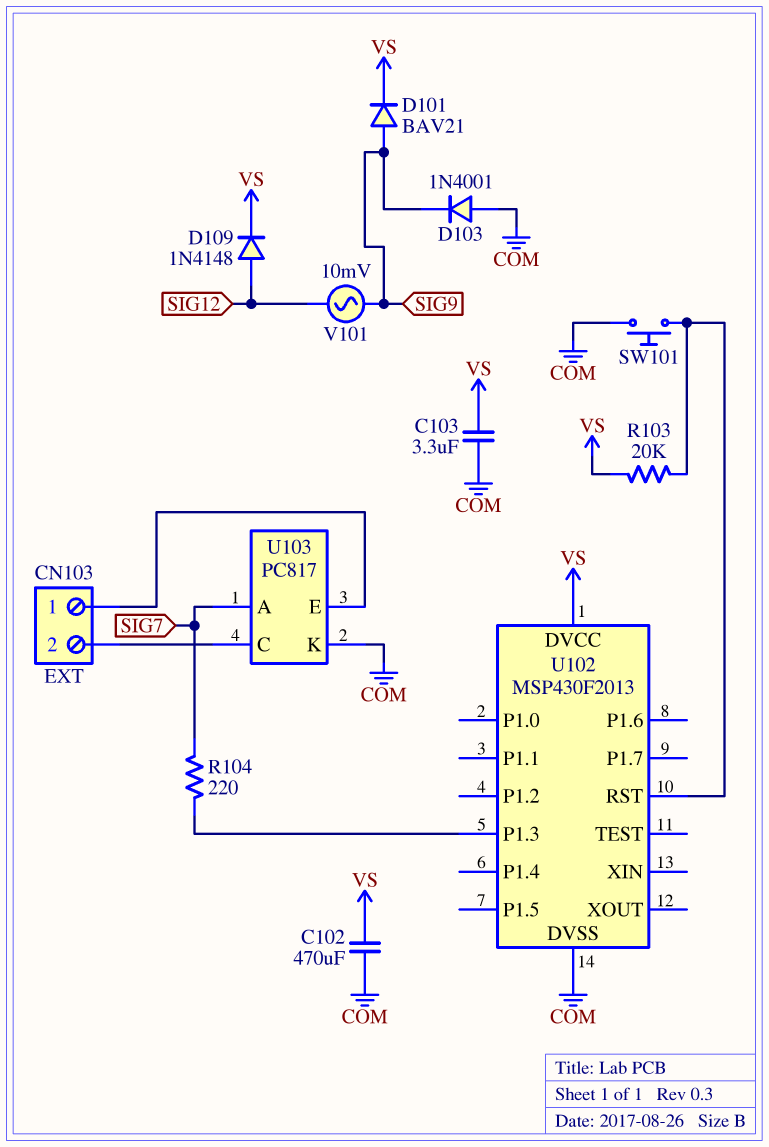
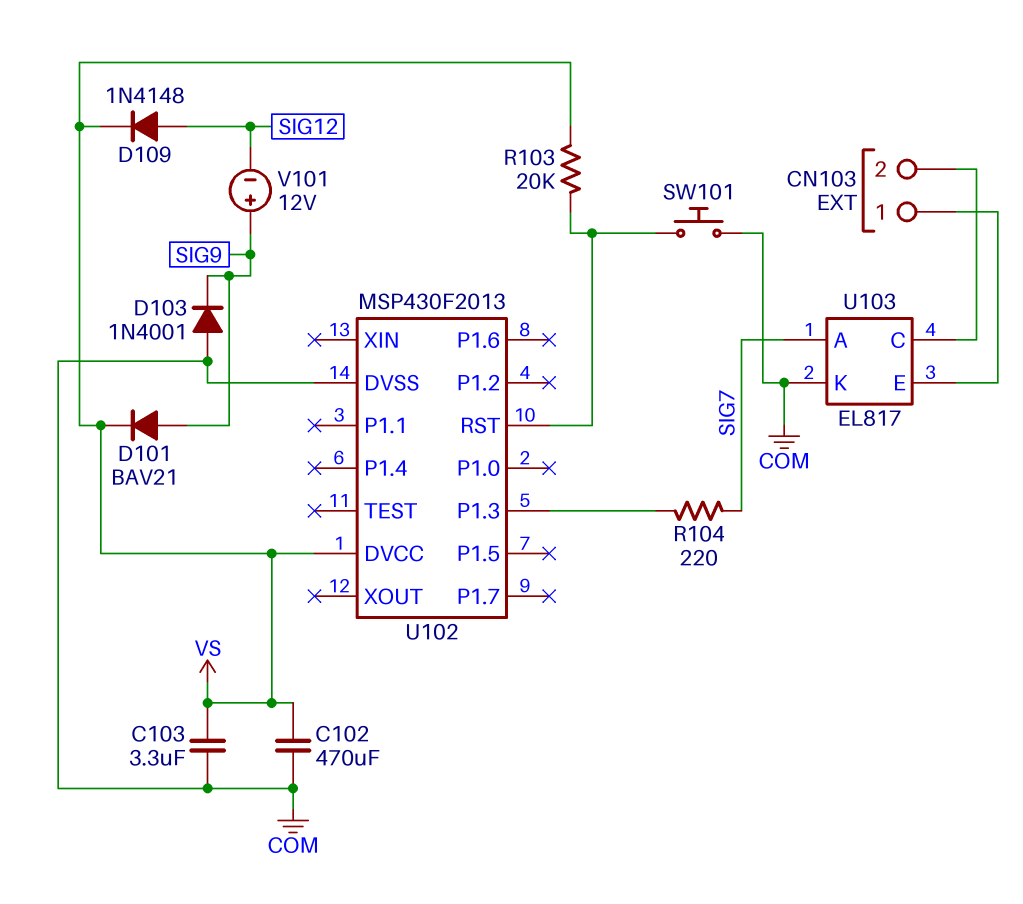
U103: PC817 -> EL817
V101: AC 10mV (SIG9, SIG12) -> 12V (plus SIG9, minus SIG12)

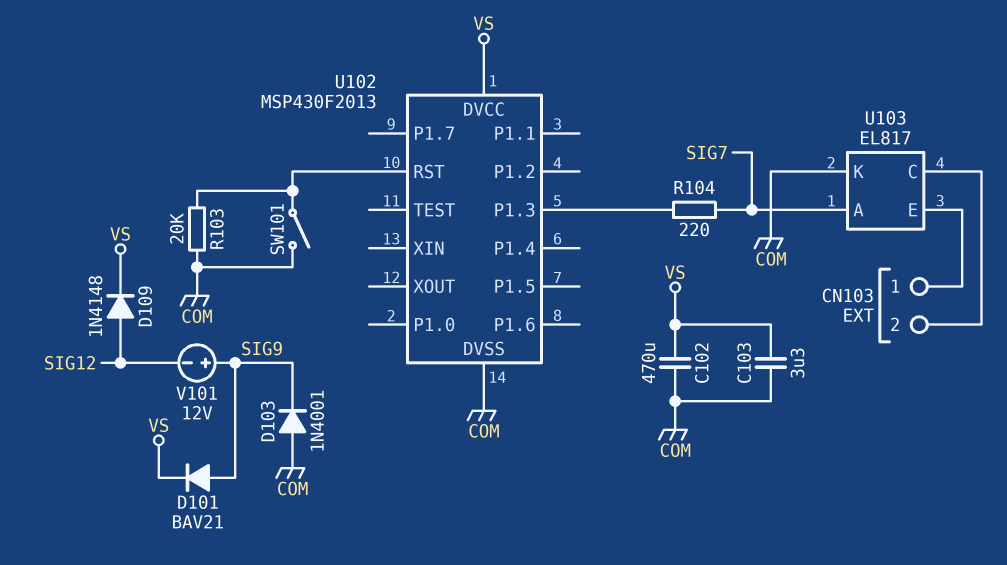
R103: 20k (U102/RST, VS) -> 20k (COM, U102/RST)
SW101: button (COM, U102/RST) -> switch (COM, U102/RST)

